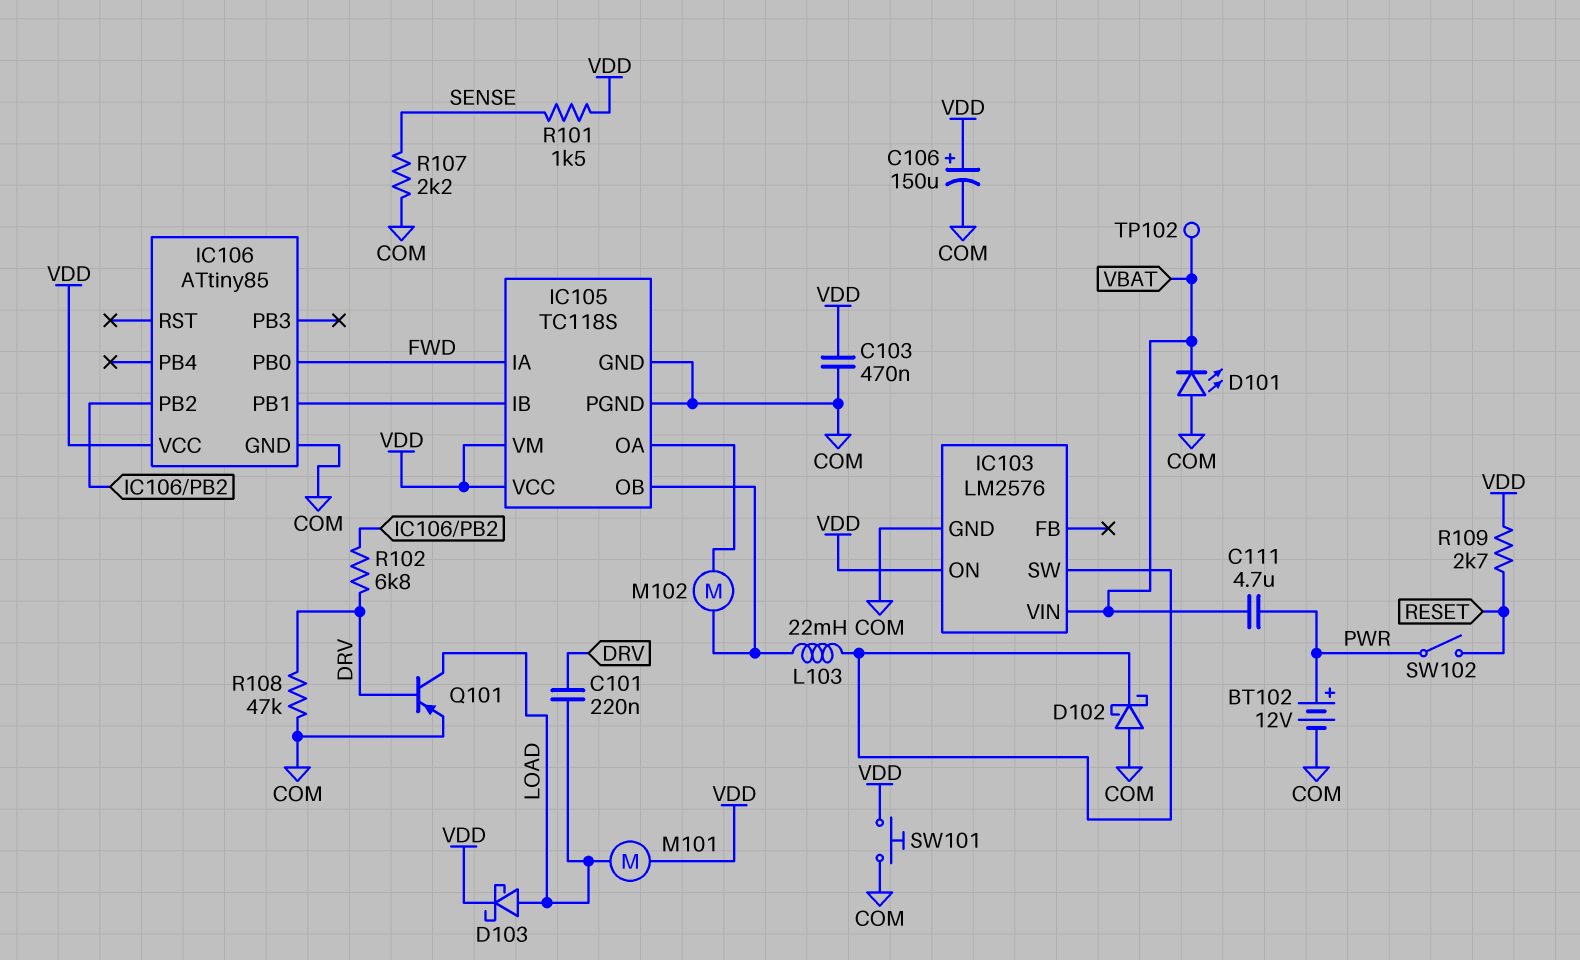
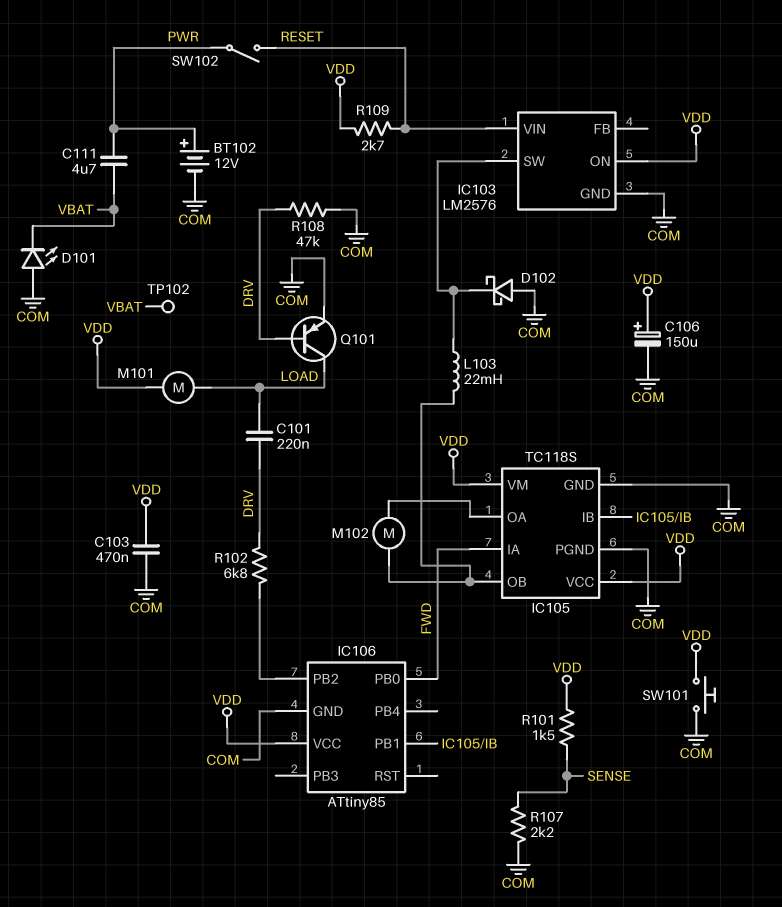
D103: schottky (A LOAD, K VDD) -> none
IC103 pin VIN: VBAT -> RESET

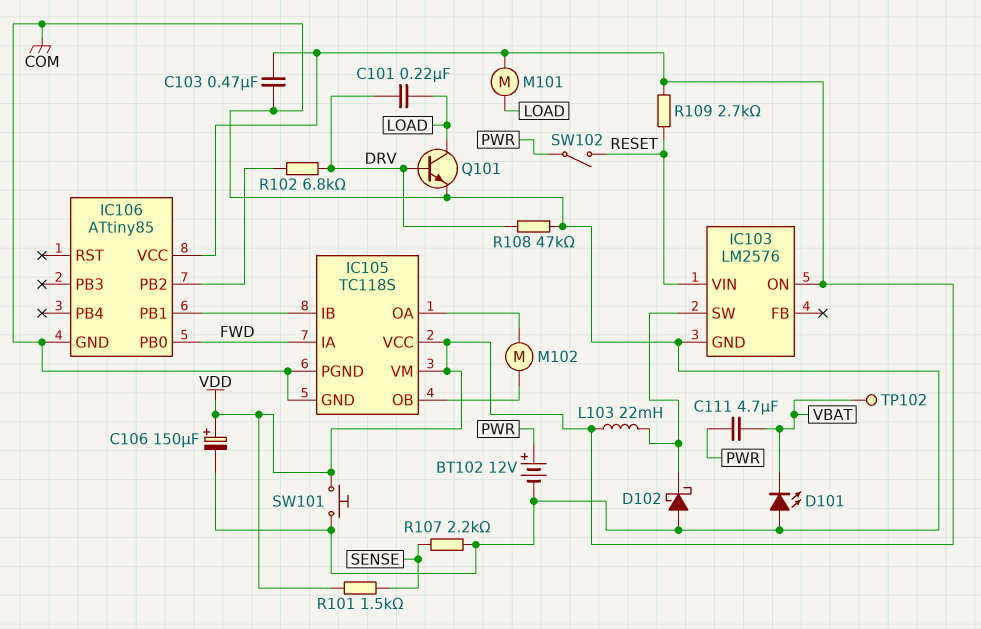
L103: 22mH (IC103/SW, IC105/OB) -> 22mH (IC103/SW, VDD)
Q101: PNP (B DRV, C LOAD, E COM) -> NPN (B DRV, C LOAD, E COM)

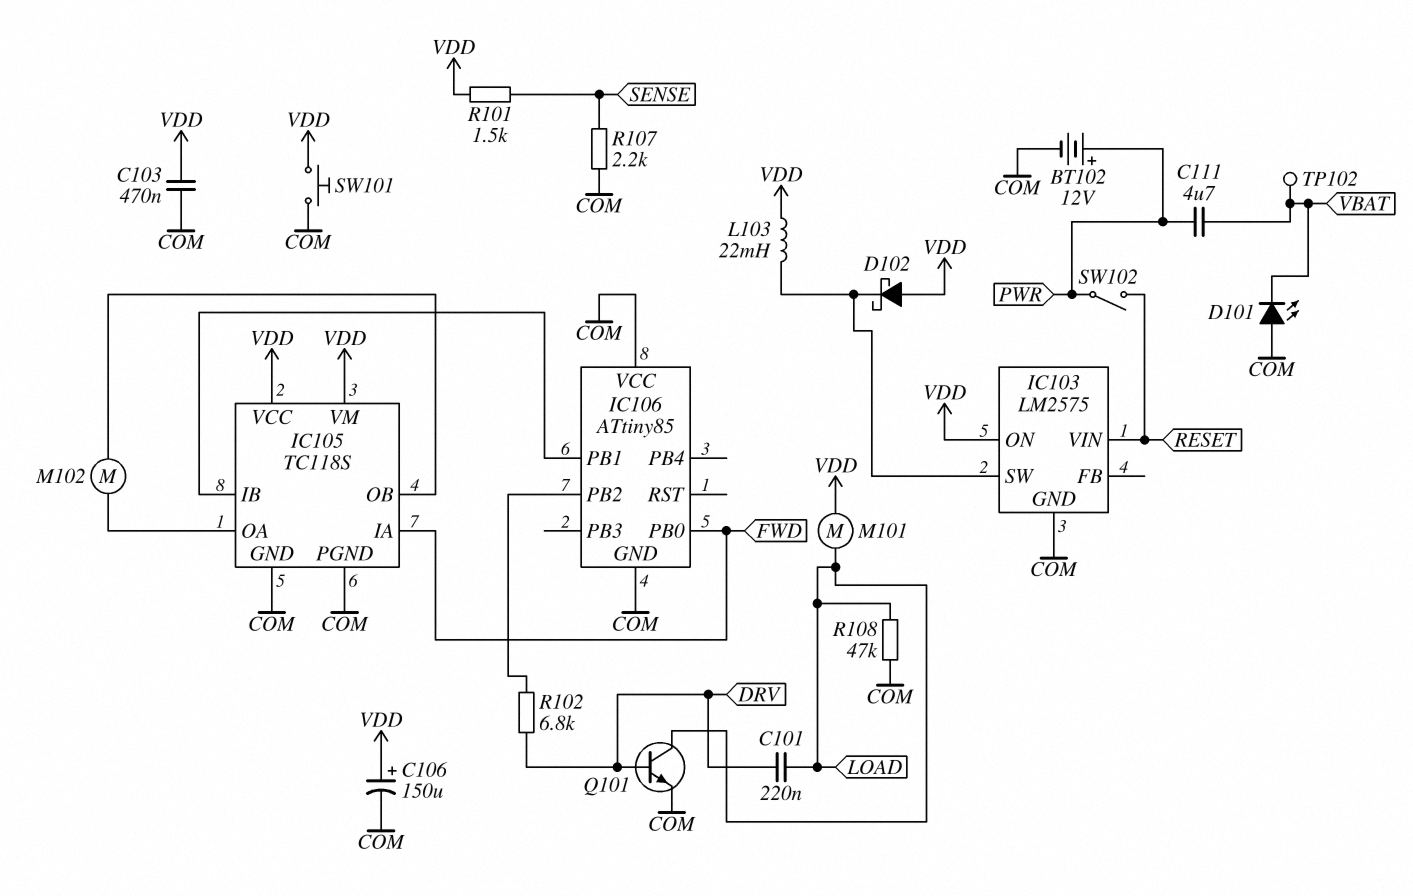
D102: schottky (A COM, K IC103/SW) -> schottky (A VDD, K IC103/SW)
IC103: LM2576 -> LM2575
IC106 pin VCC: VDD -> COM
R108: 47k (COM, DRV) -> 47k (COM, LOAD)
R109: 2.7k (RESET, VDD) -> none

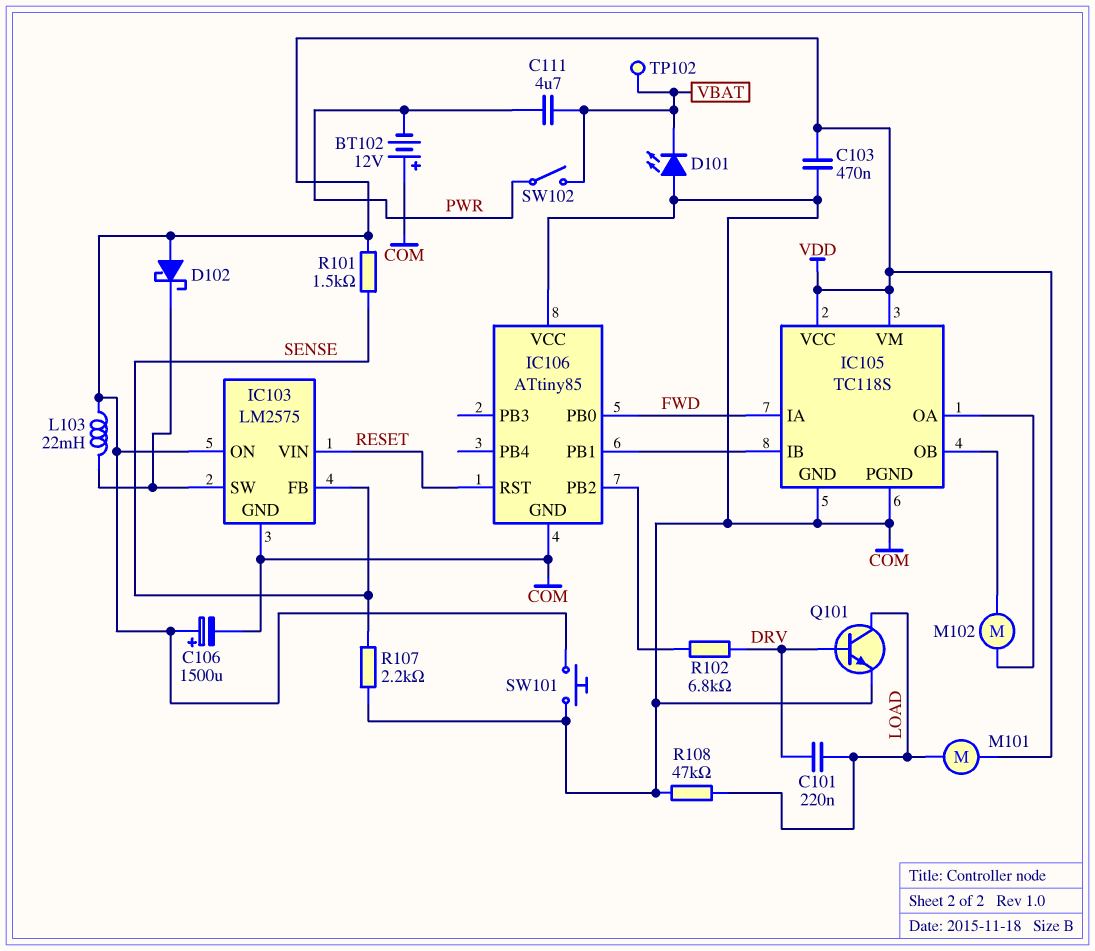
BT102: 12V (plus PWR, minus COM) -> 12V (plus COM, minus PWR)
C106: 150uF (plus VDD, minus COM) -> 1500uF (plus VDD, minus COM)
IC103 pin FB: none -> SENSE
IC106 pin RST: none -> RESET
SW102: switch (PWR, RESET) -> switch (PWR, VBAT)

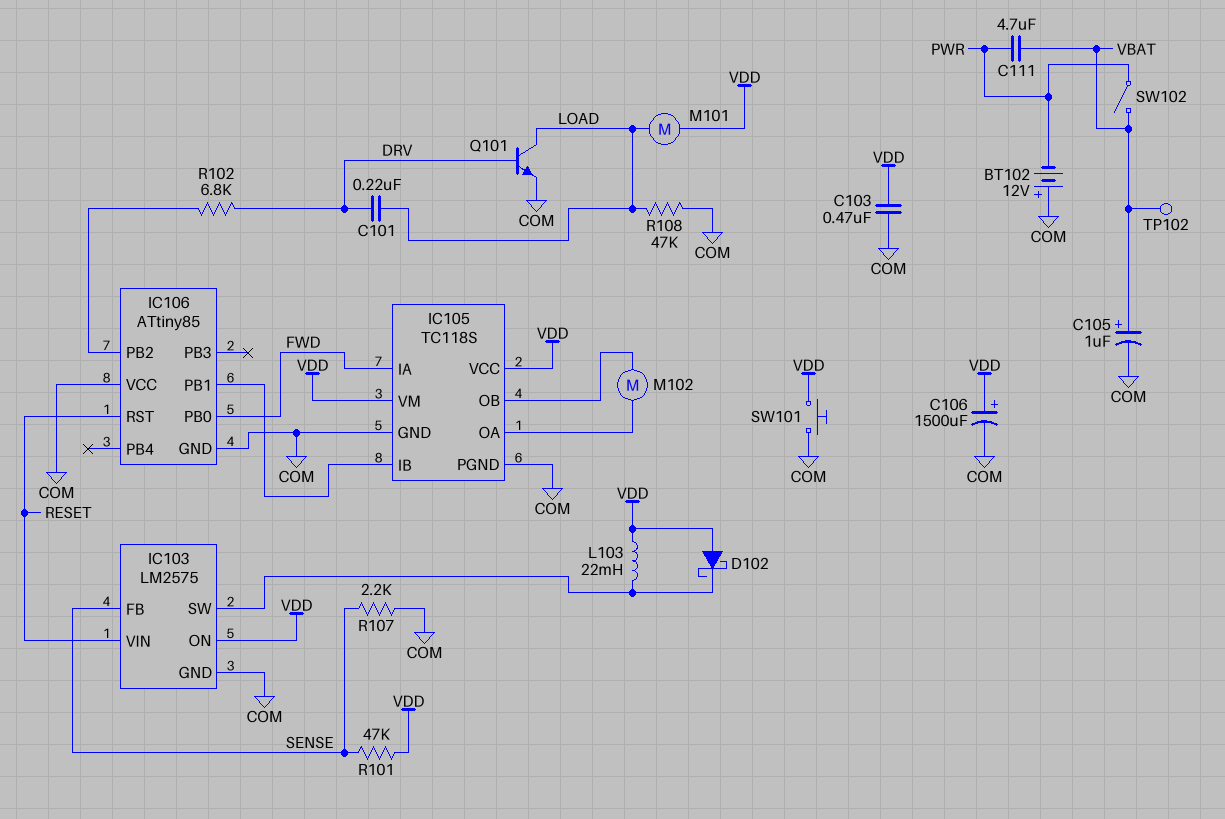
C105: none -> 1uF (plus VBAT, minus COM)
D101: LED (A COM, K VBAT) -> none
R101: 1.5k (SENSE, VDD) -> 47k (SENSE, VDD)

